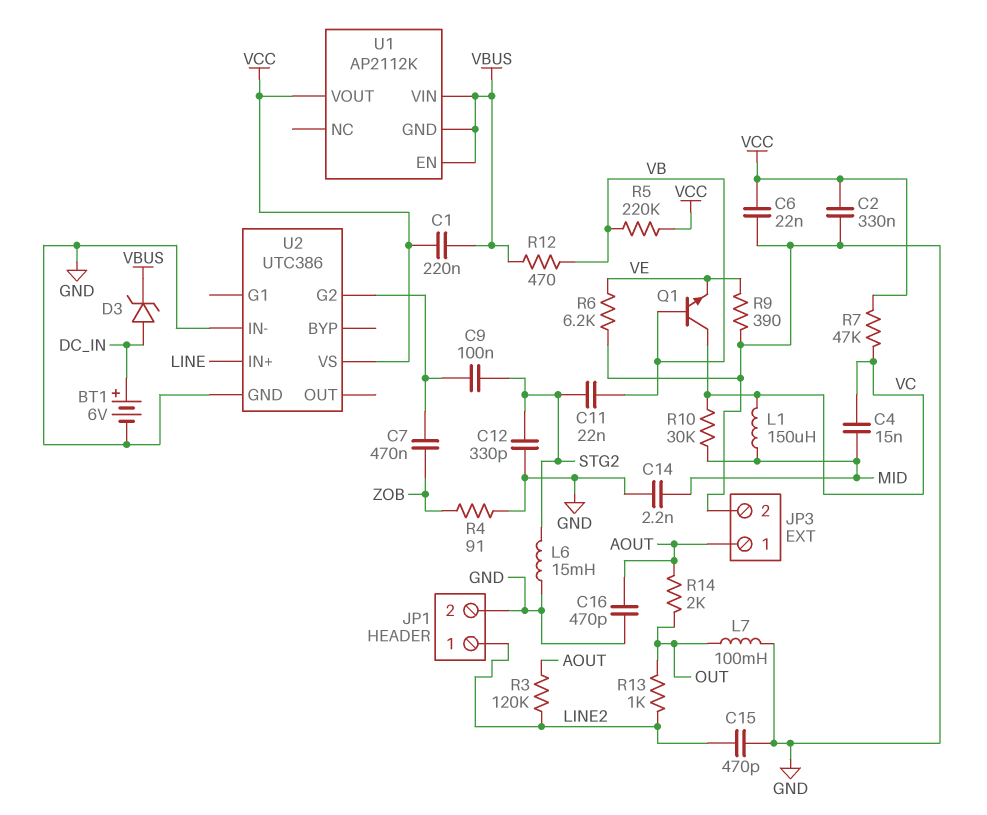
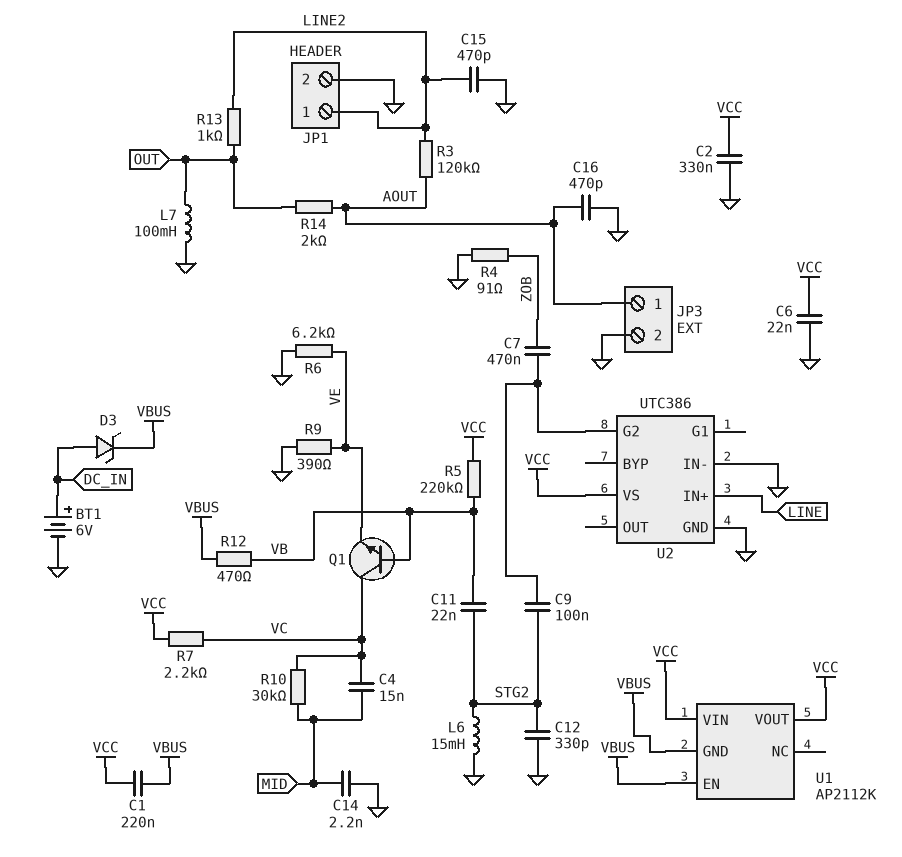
L1: 150uH (MID, VC) -> none
R7: 47k (VC, VCC) -> 2.2k (VC, VCC)
U1 pin VIN: VBUS -> VCC

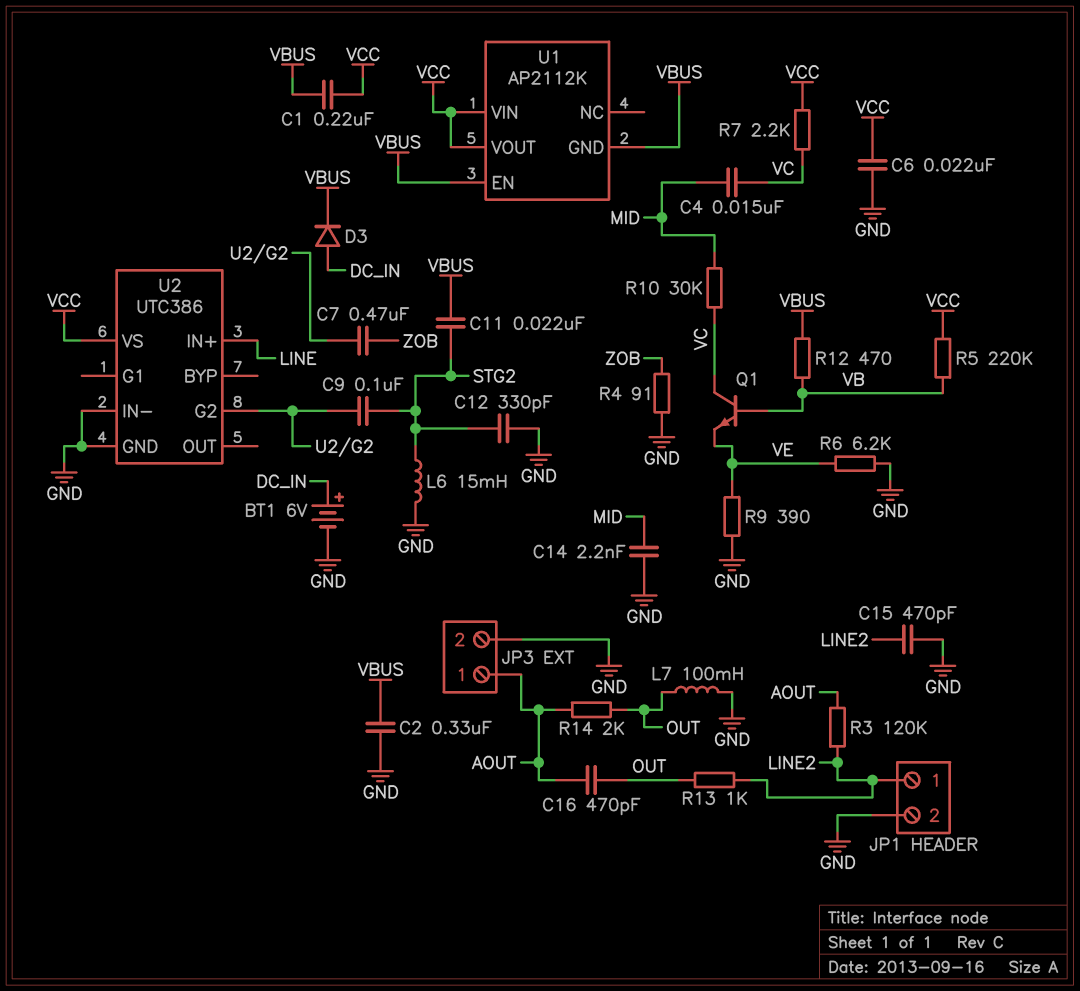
C2: 330nF (GND, VCC) -> 330nF (GND, VBUS)
C11: 22nF (STG2, VB) -> 22nF (STG2, VBUS)
C16: 470pF (AOUT, GND) -> 470pF (AOUT, OUT)
D3: zener (A DC_IN, K VBUS) -> diode (A DC_IN, K VBUS)

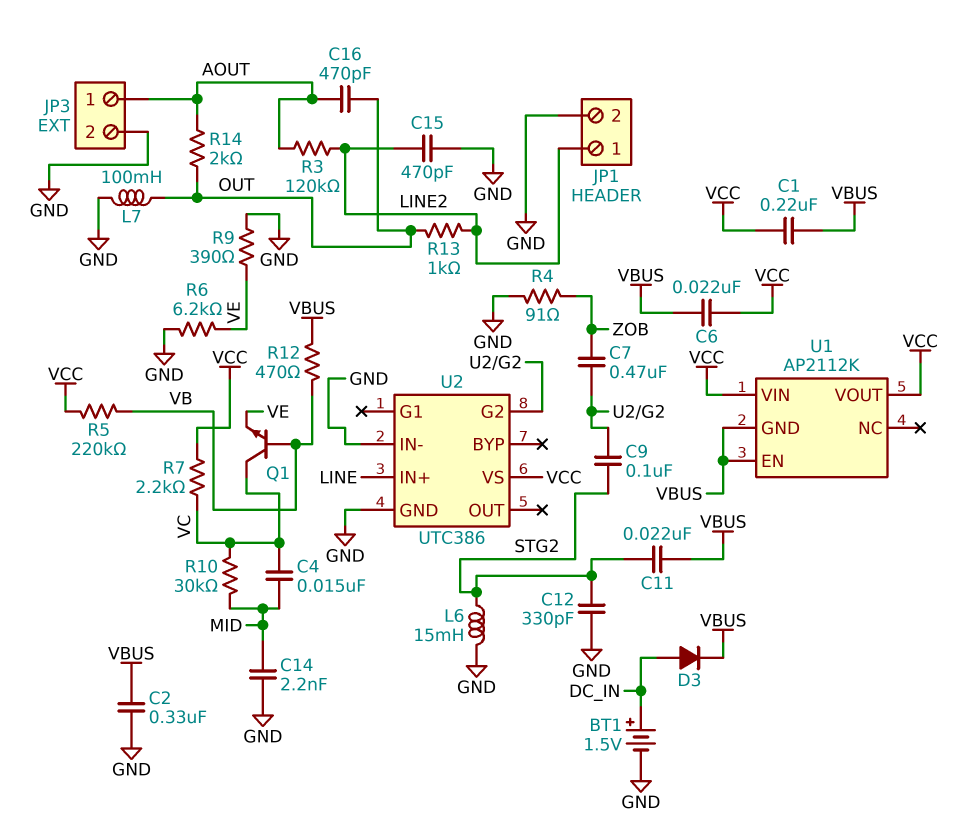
BT1: 6V (plus DC_IN, minus GND) -> 1.5V (plus DC_IN, minus GND)
C6: 22nF (GND, VCC) -> 22nF (VBUS, VCC)

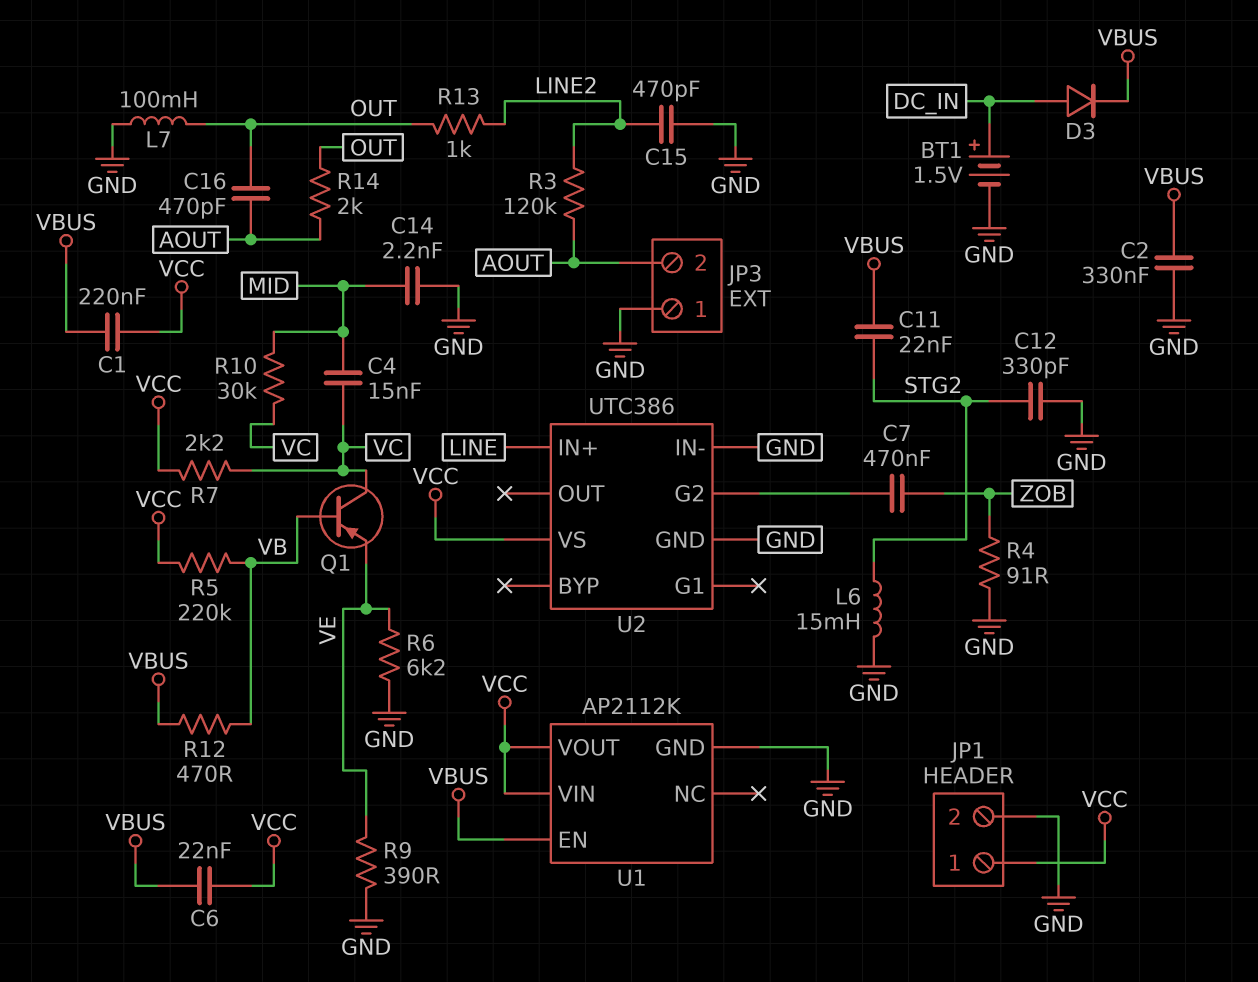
C9: 100nF (STG2, U2/G2) -> none
JP1 pin 1: LINE2 -> VCC
JP3 pin 1: AOUT -> GND
JP3 pin 2: GND -> AOUT
Q1: NPN (B VB, C VC, E VE) -> PNP (B VB, C VC, E VE)
U1 pin GND: VBUS -> GND

